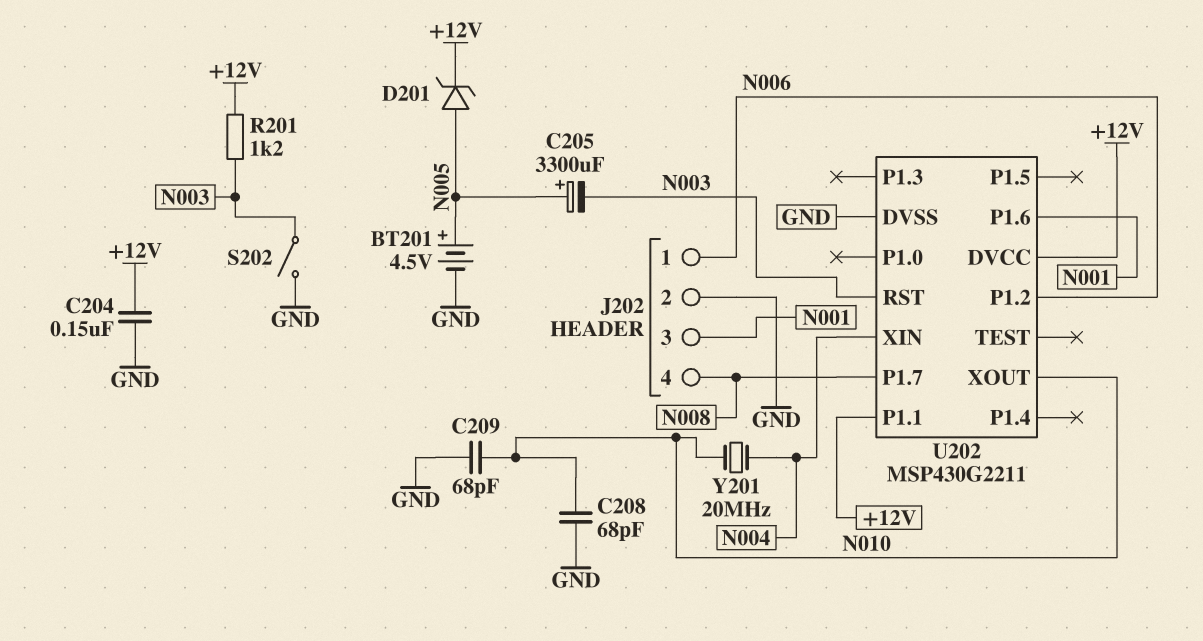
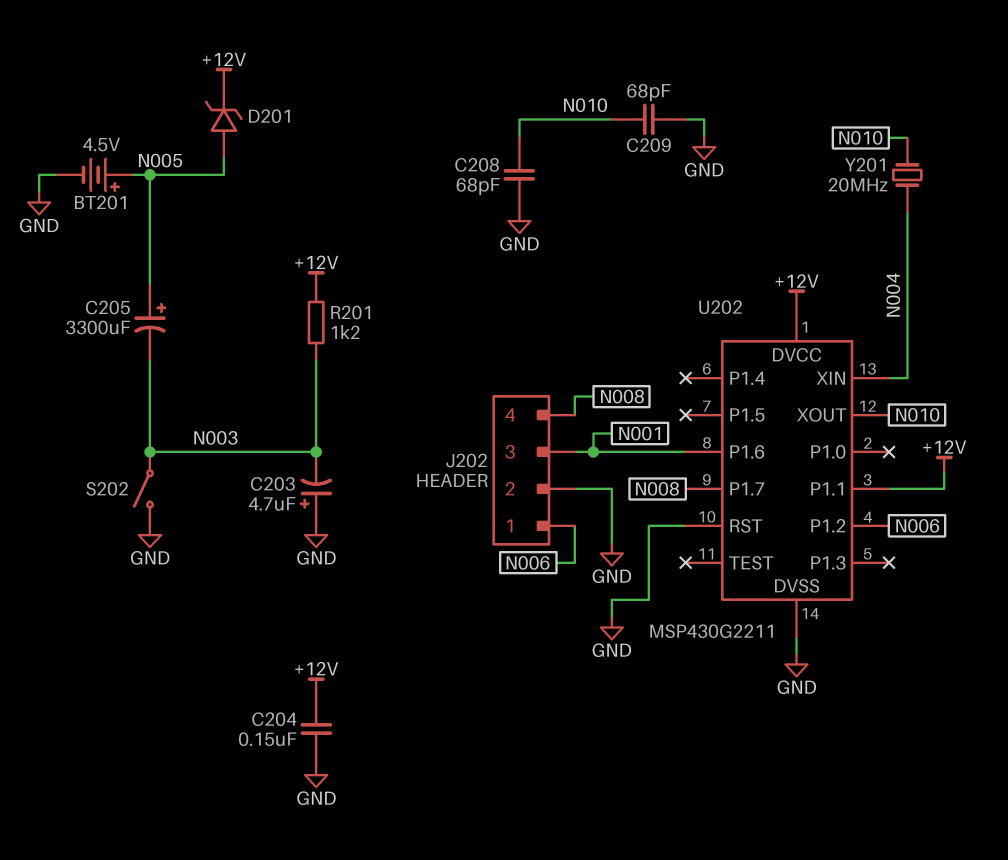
C203: none -> 4.7uF (plus GND, minus N003)
U202 pin RST: N003 -> GND

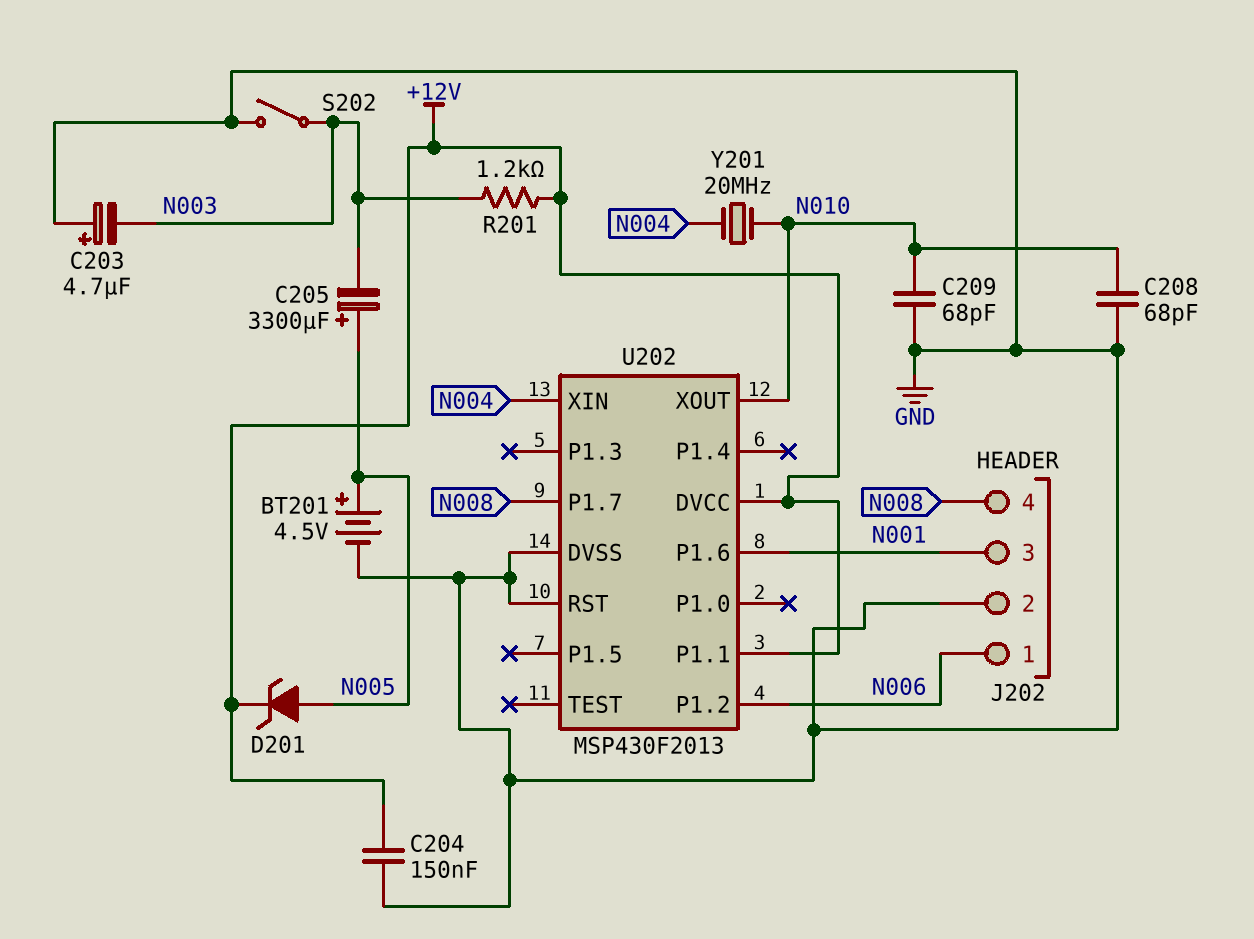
U202: MSP430G2211 -> MSP430F2013

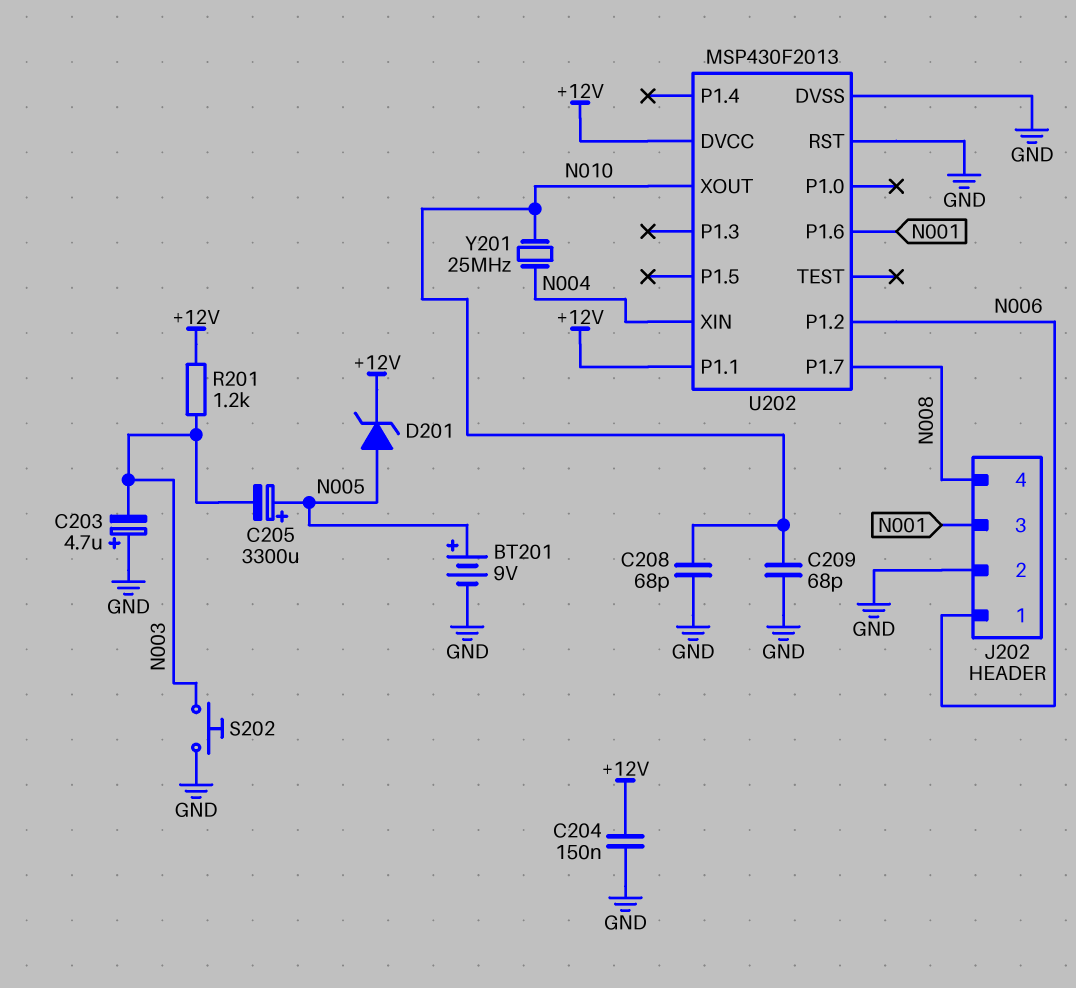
BT201: 4.5V (plus N005, minus GND) -> 9V (plus N005, minus GND)
S202: switch (GND, N003) -> button (GND, N003)
Y201: 20MHz (N004, N010) -> 25MHz (N004, N010)

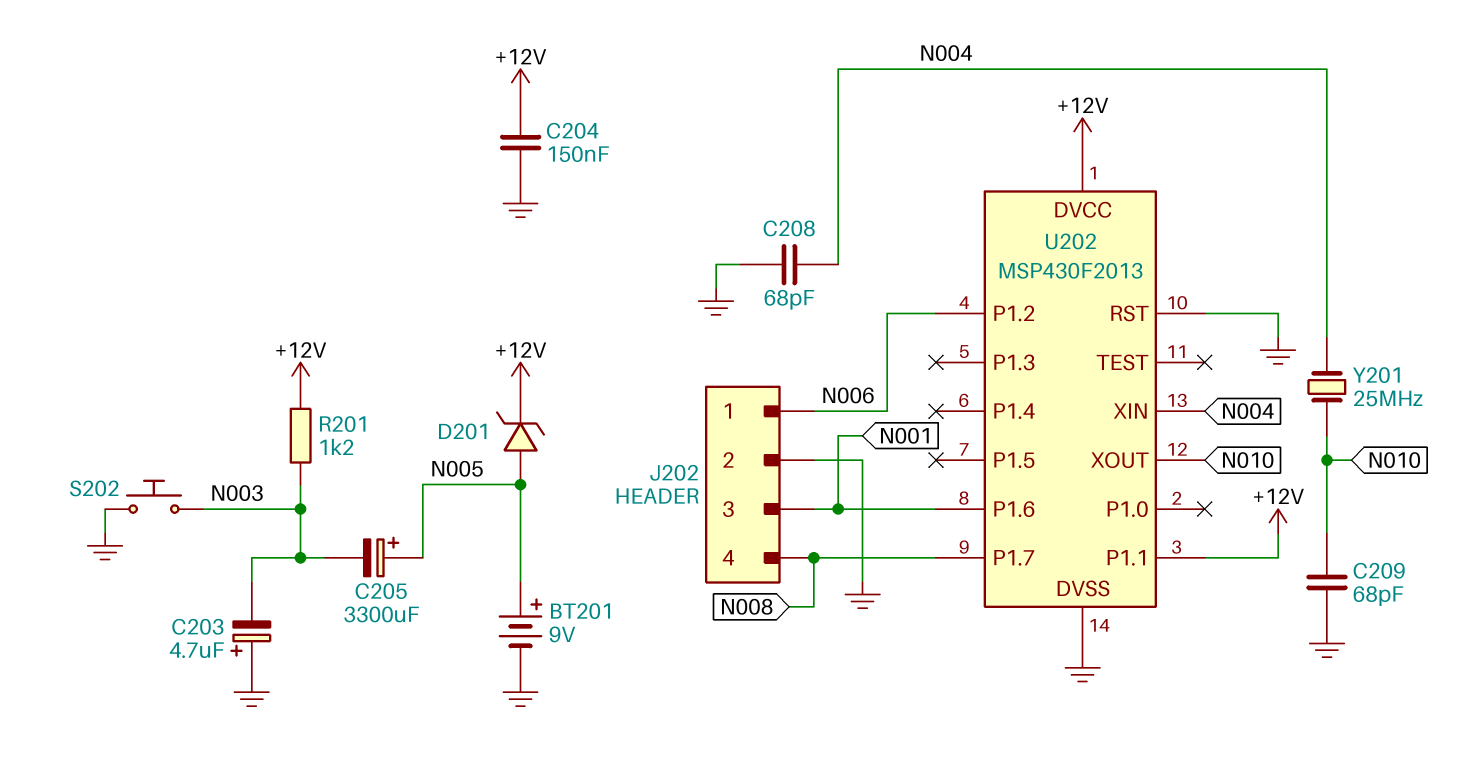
C208: 68pF (GND, N010) -> 68pF (GND, N004)

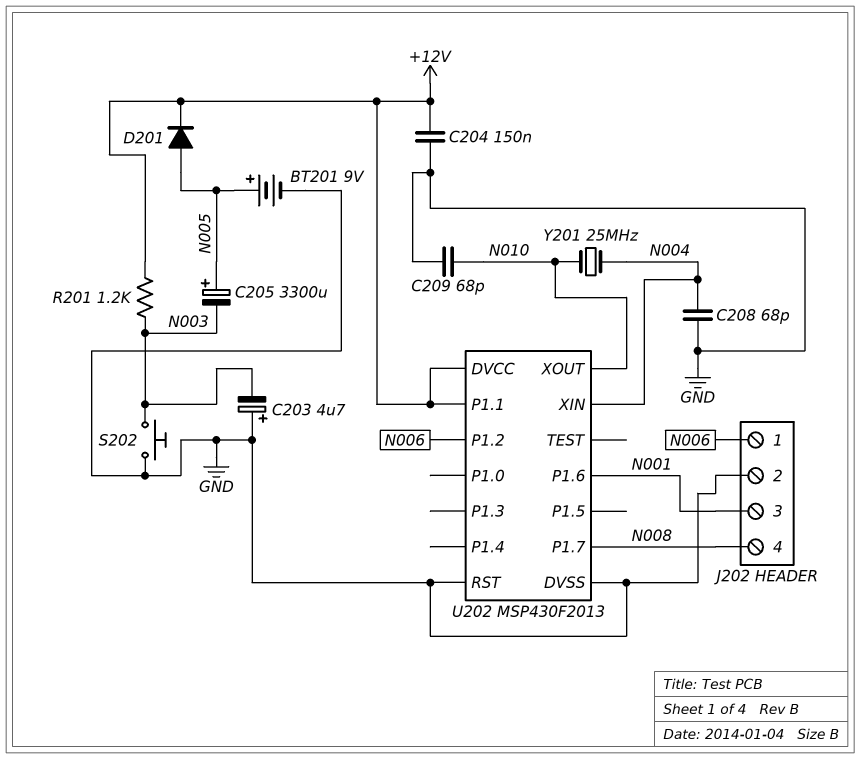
D201: zener (A N005, K +12V) -> diode (A N005, K +12V)

